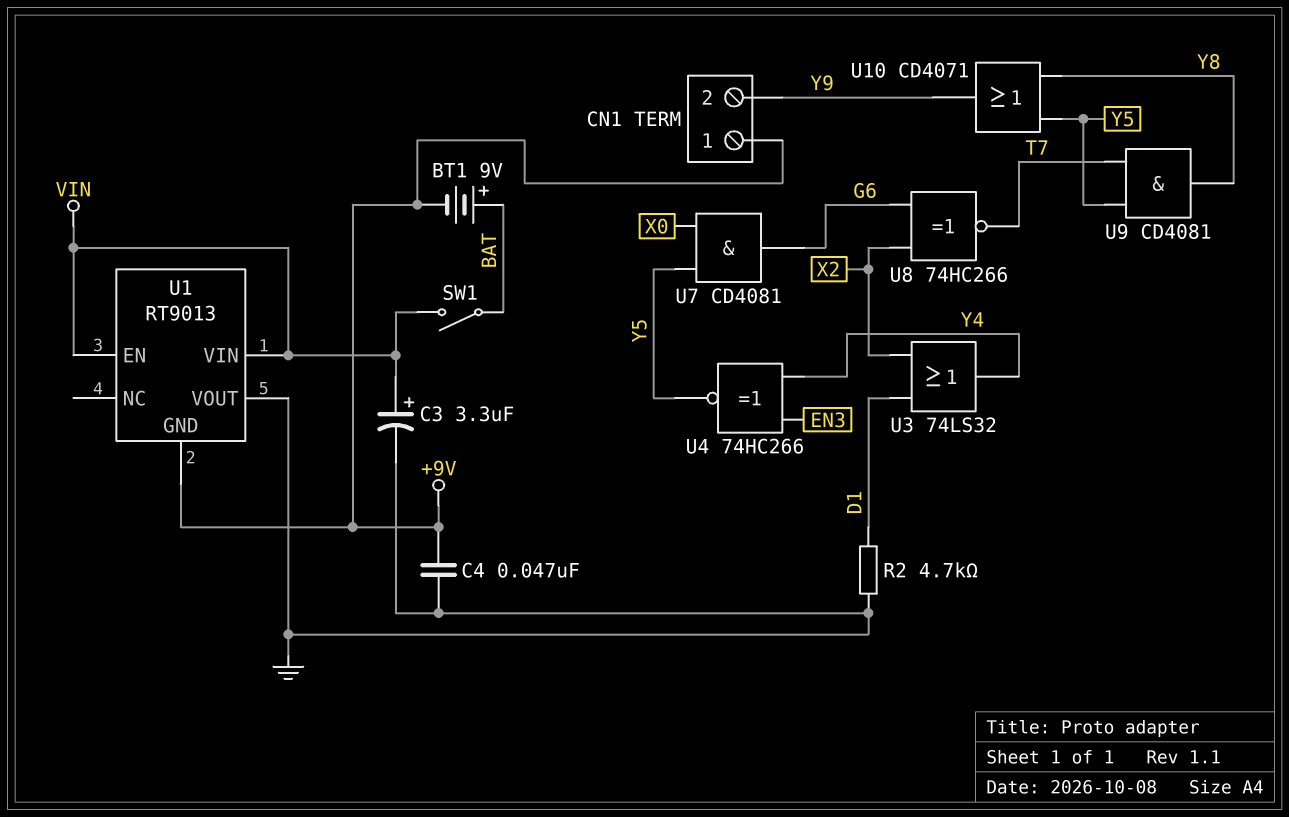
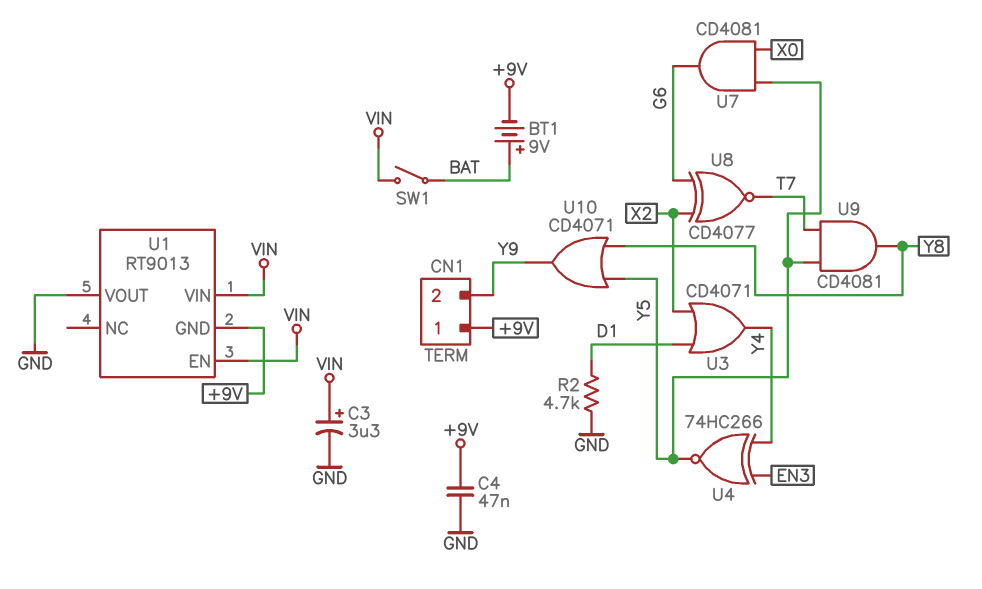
U3: OR 74LS32 (in D1, in X2, out Y4) -> OR CD4071 (in D1, in X2, out Y4)
U8: XNOR 74HC266 (in G6, in X2, out T7) -> XNOR CD4077 (in G6, in X2, out T7)

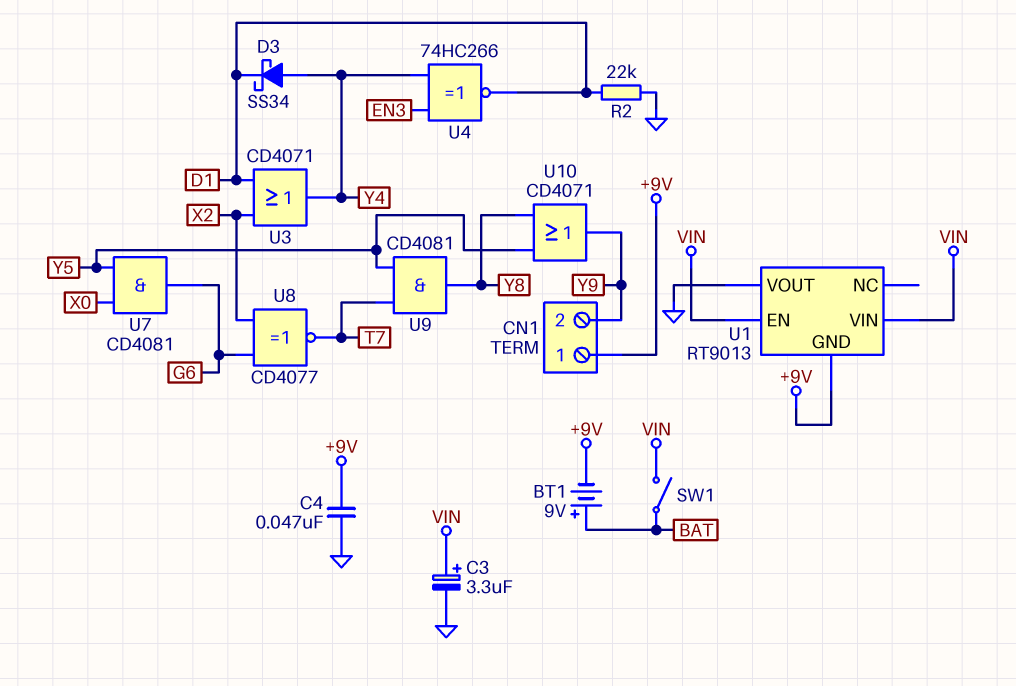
D3: none -> schottky SS34 (A Y4, K D1)
R2: 4.7k (D1, GND) -> 22k (D1, GND)
U4: XNOR 74HC266 (in EN3, in Y4, out Y5) -> XNOR 74HC266 (in EN3, in Y4, out D1)

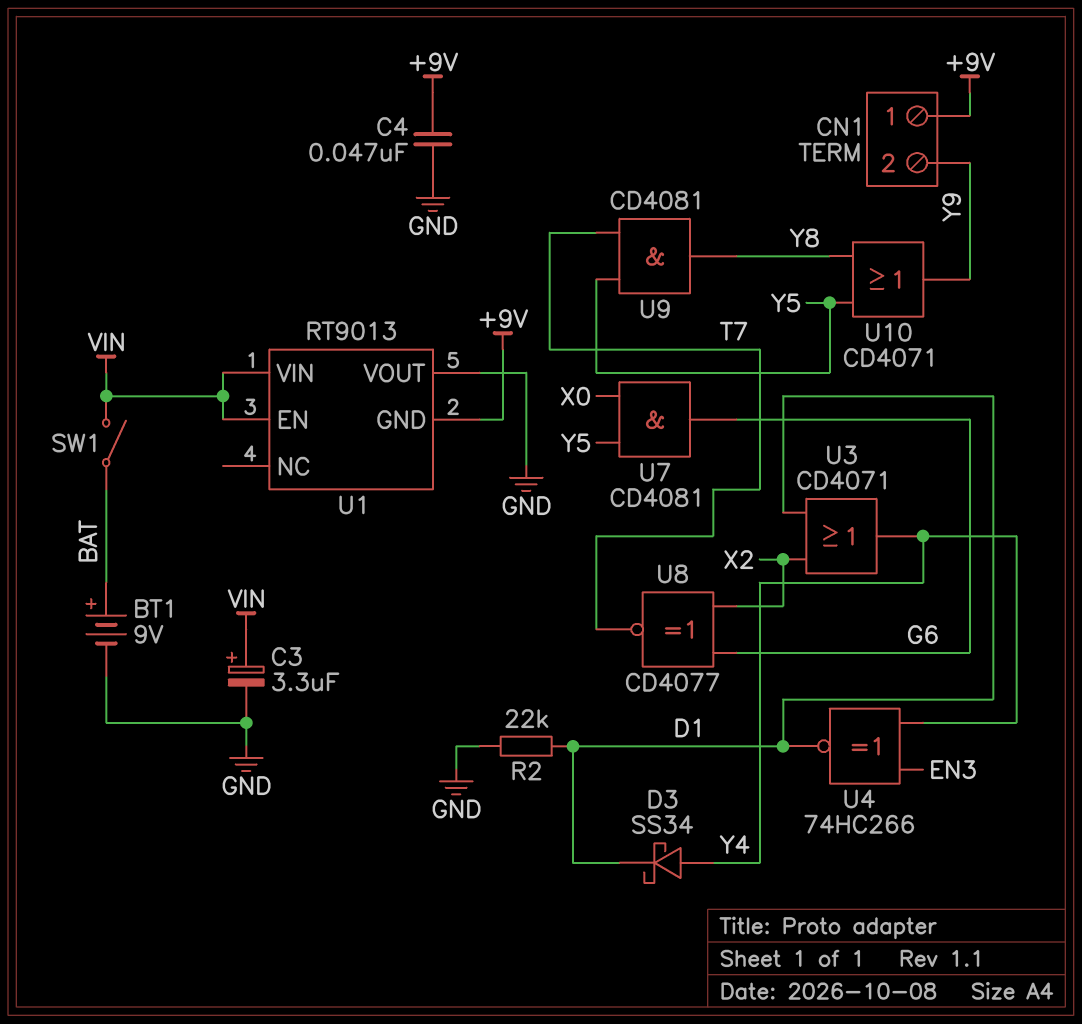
BT1: 9V (plus BAT, minus +9V) -> 9V (plus BAT, minus GND)

